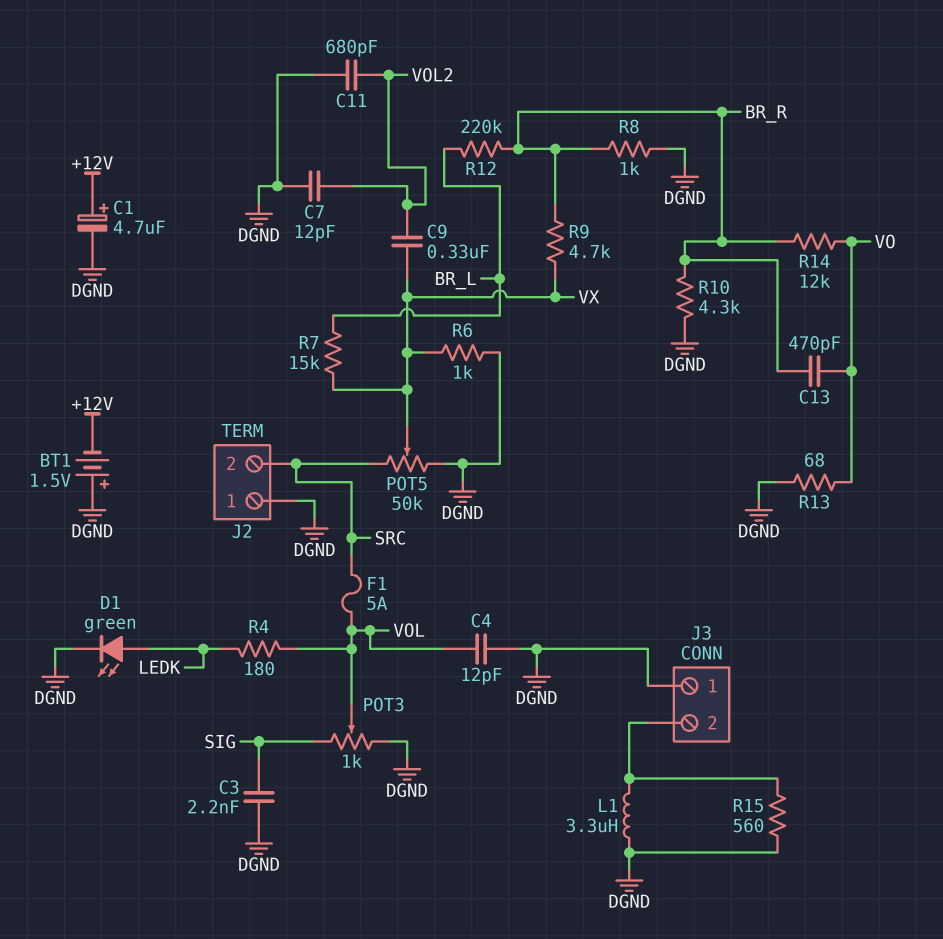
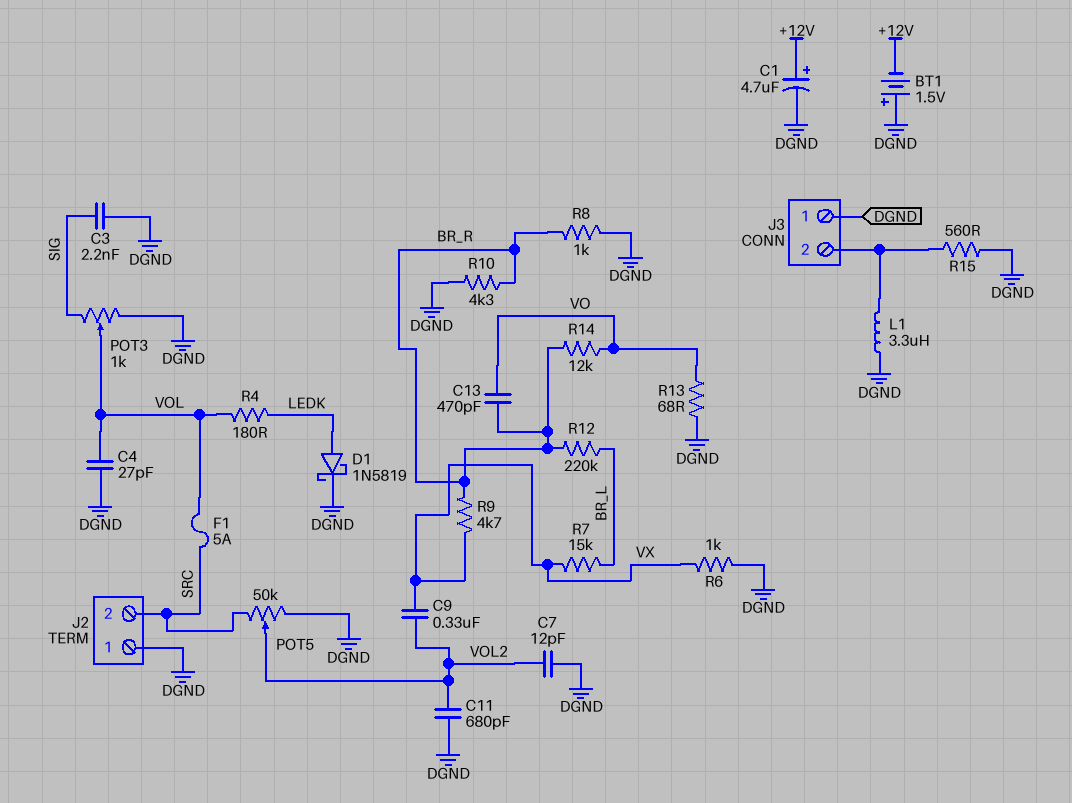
C4: 12pF (DGND, VOL) -> 27pF (DGND, VOL)
D1: LED green (A LEDK, K DGND) -> schottky 1N5819 (A LEDK, K DGND)
POT5: 50k (DGND, SRC, wiper VX) -> 50k (DGND, SRC, wiper VOL2)

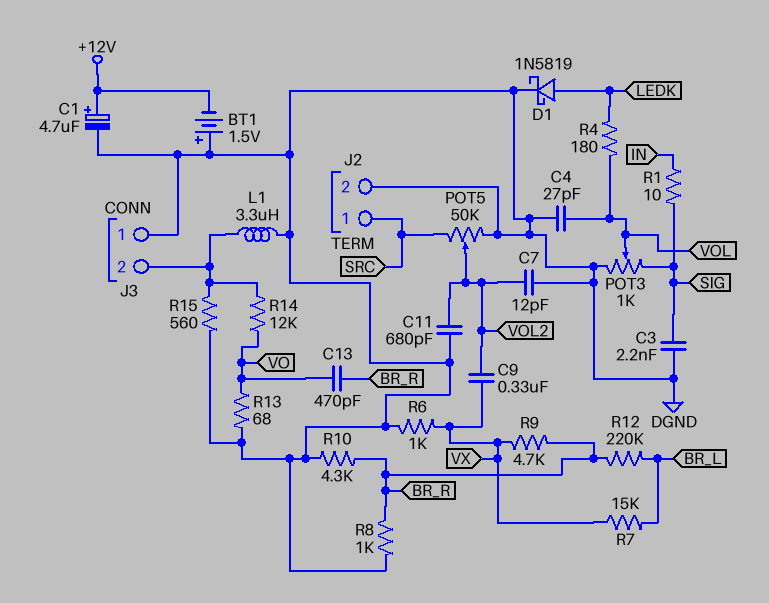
F1: 5A (SRC, VOL) -> none
J2 pin 1: DGND -> SRC
J2 pin 2: SRC -> DGND
R1: none -> 10 (IN, SIG)
R14: 12k (BR_R, VO) -> 12k (J3/2, VO)

